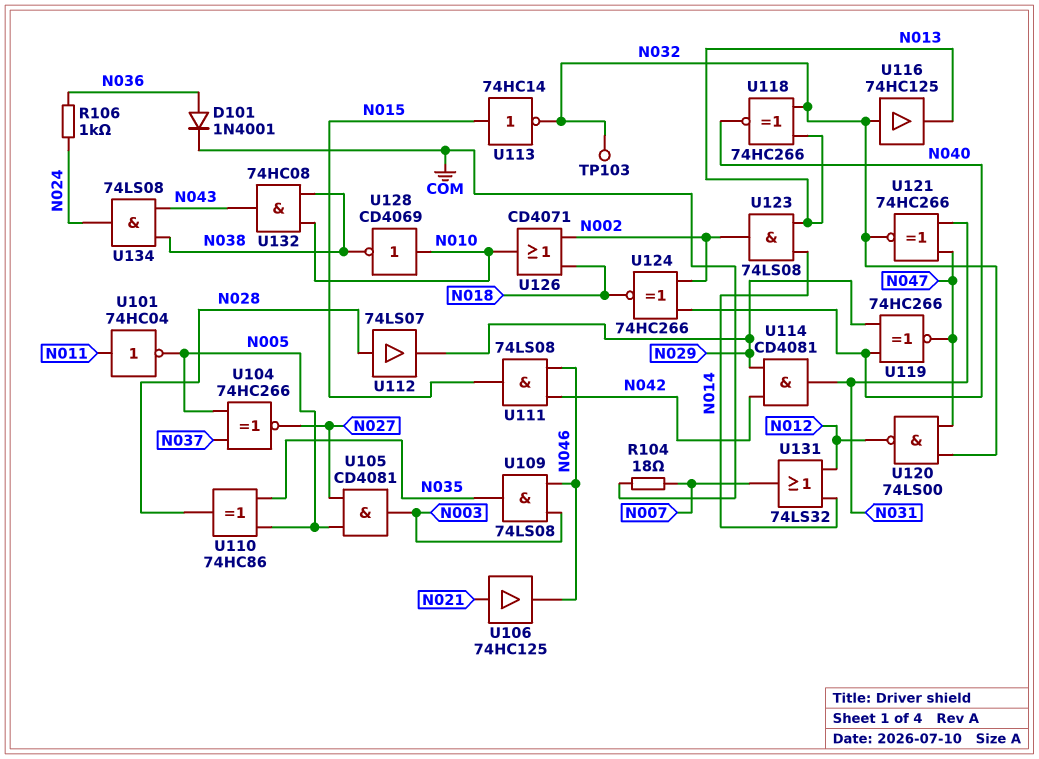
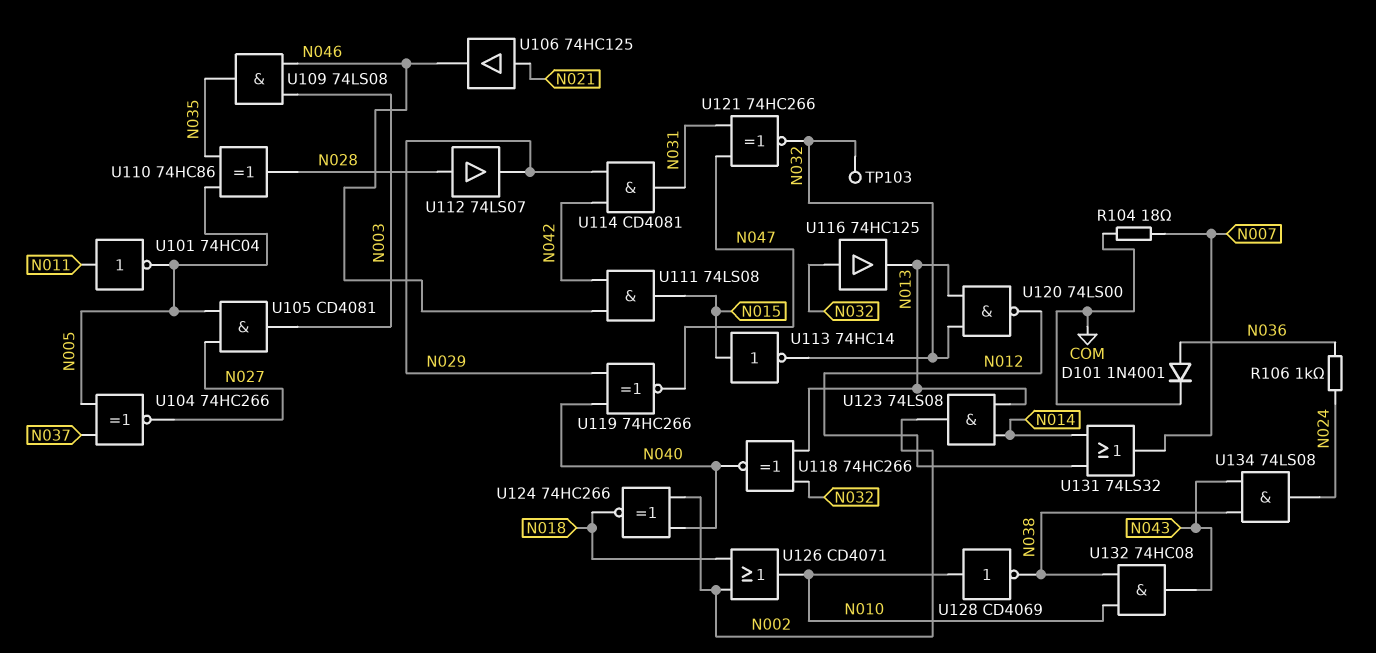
U120: NAND 74LS00 (in N032, in N047, out N012) -> NAND 74LS00 (in N013, in N032, out N012)

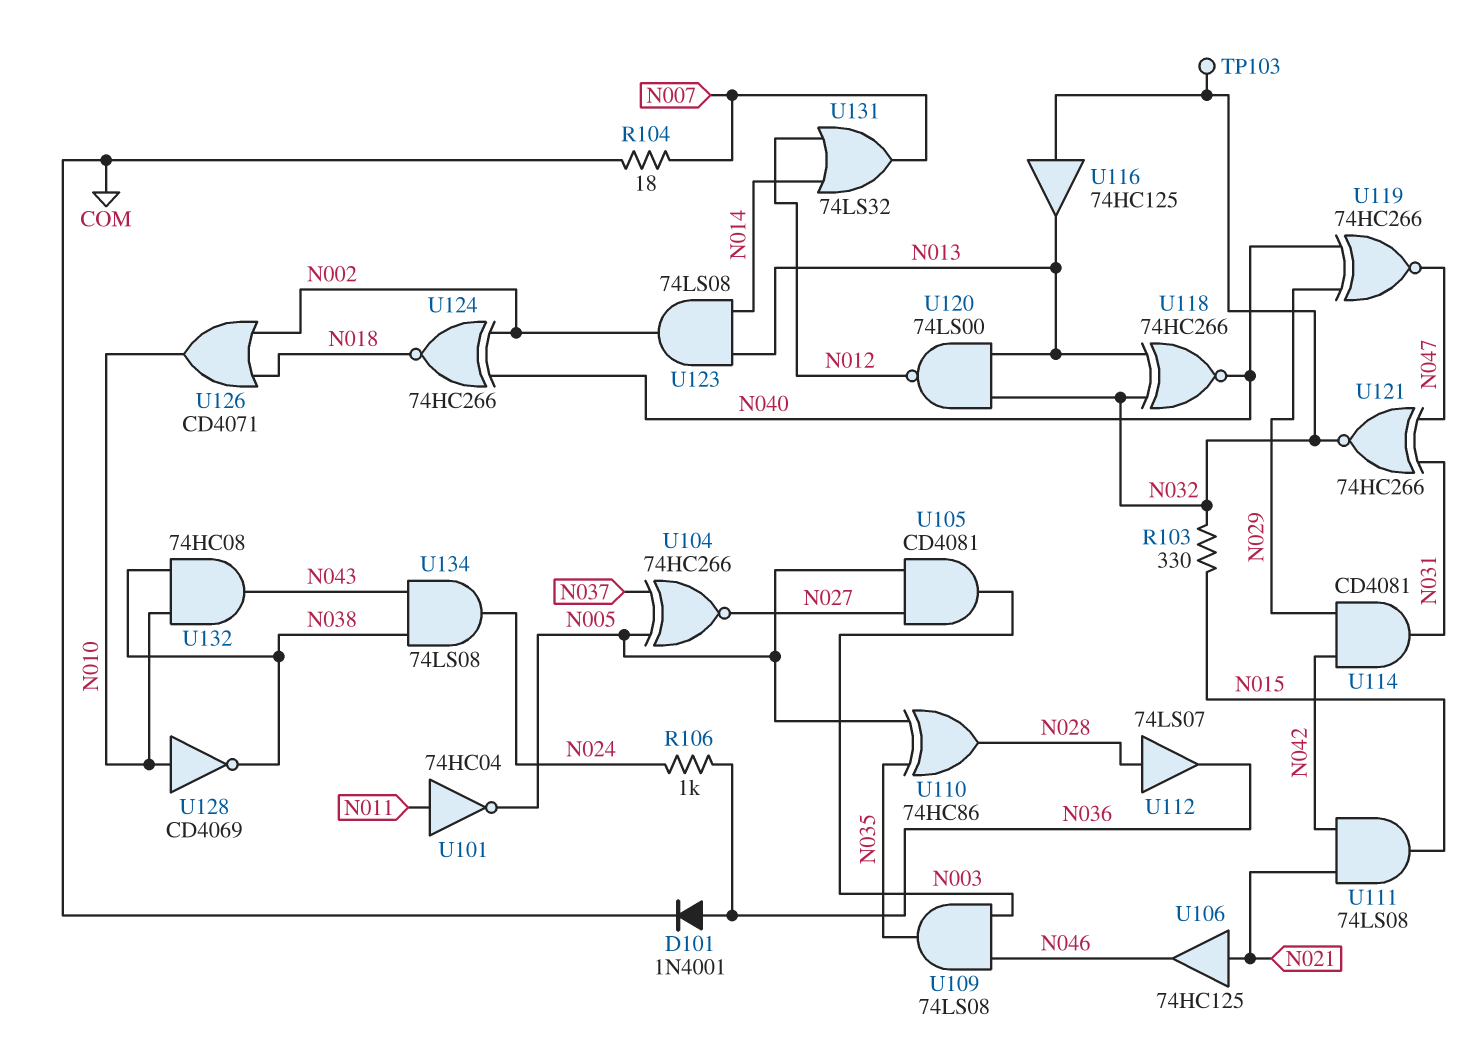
R103: none -> 330 (N015, N032)
U111: AND 74LS08 (in N042, in N046, out N015) -> AND 74LS08 (in N021, in N042, out N015)
U112: buffer 74LS07 (in N028, out N029) -> buffer 74LS07 (in N028, out N036)
U113: NOT 74HC14 (in N015, out N032) -> none

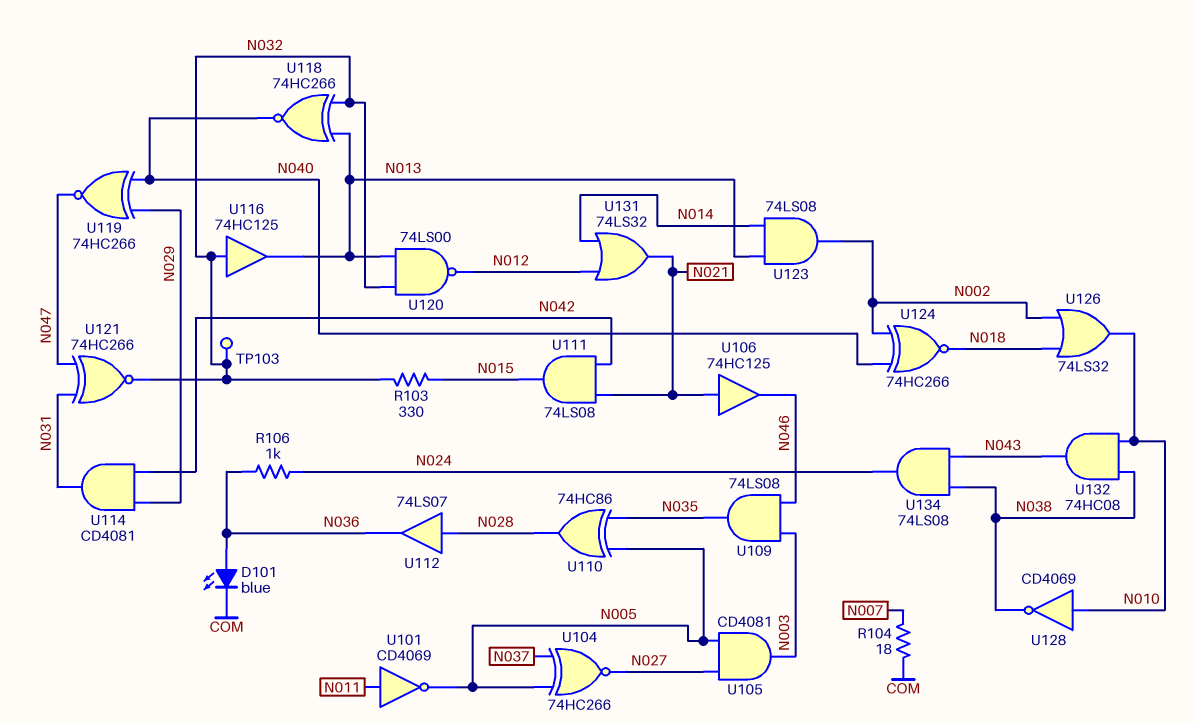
D101: diode 1N4001 (A N036, K COM) -> LED blue (A N036, K COM)
U101: NOT 74HC04 (in N011, out N005) -> NOT CD4069 (in N011, out N005)
U126: OR CD4071 (in N002, in N018, out N010) -> OR 74LS32 (in N002, in N018, out N010)
U131: OR 74LS32 (in N012, in N014, out N007) -> OR 74LS32 (in N012, in N014, out N021)

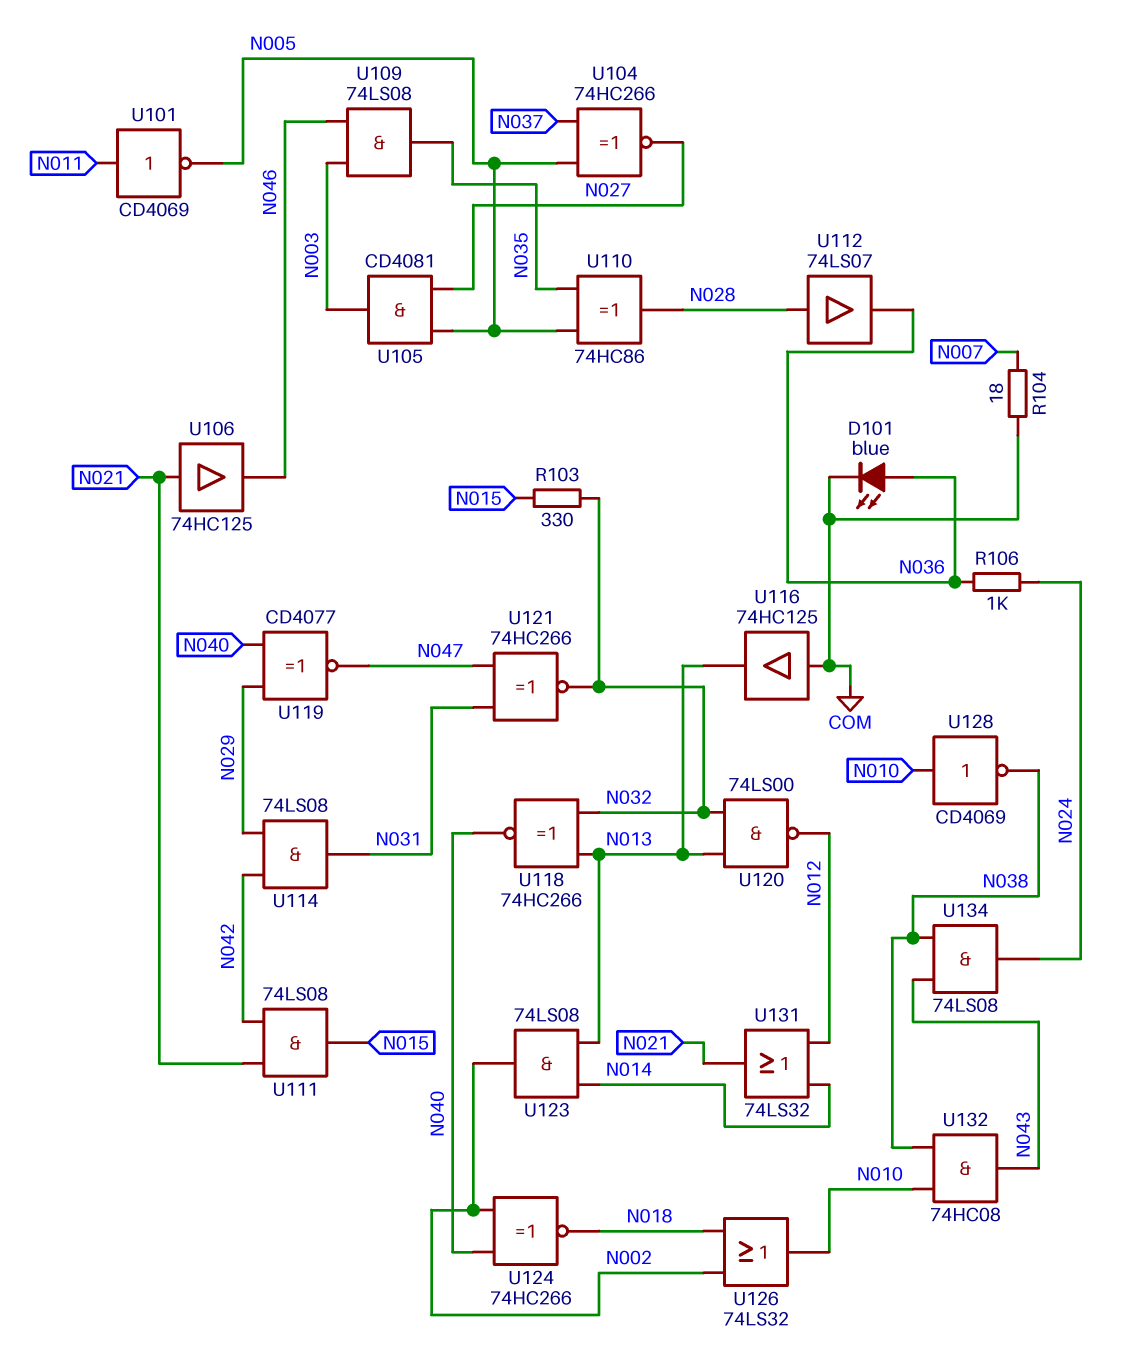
TP103: test point (N032) -> none
U114: AND CD4081 (in N029, in N042, out N031) -> AND 74LS08 (in N029, in N042, out N031)
U116: buffer 74HC125 (in N032, out N013) -> buffer 74HC125 (in COM, out N013)
U119: XNOR 74HC266 (in N029, in N040, out N047) -> XNOR CD4077 (in N029, in N040, out N047)

